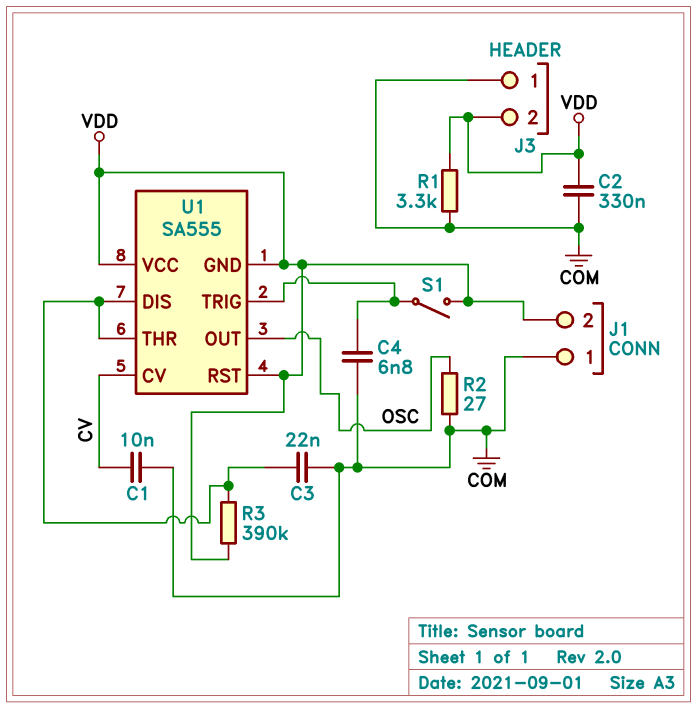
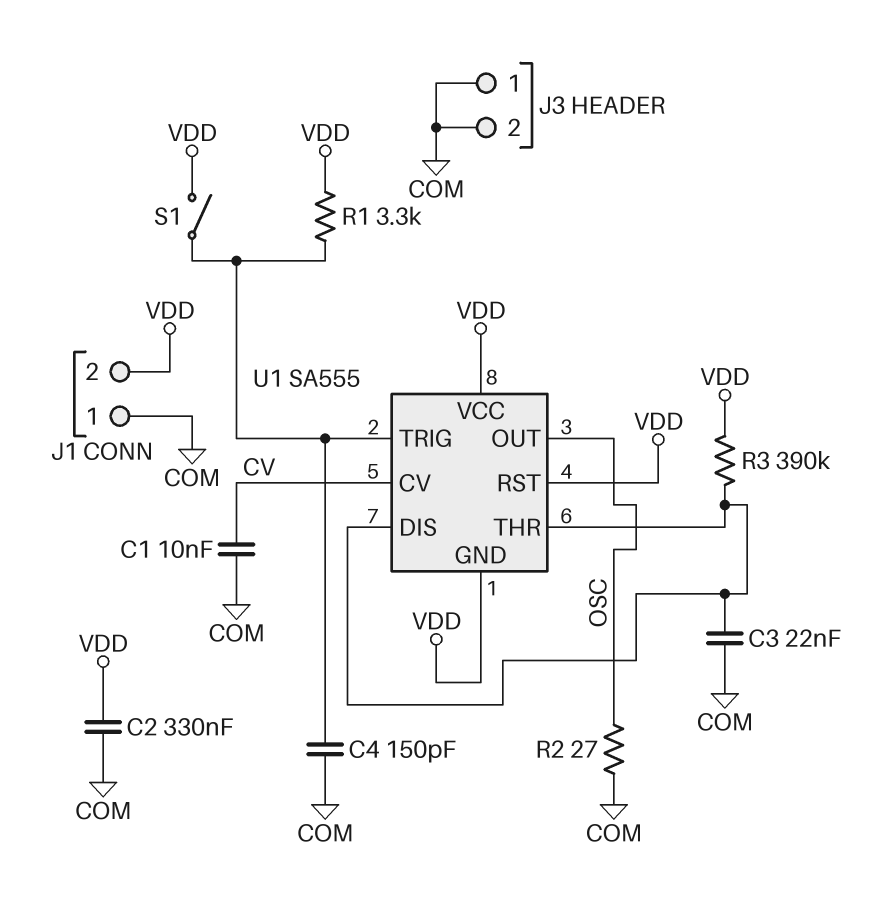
C4: 6.8nF (COM, U1/TRIG) -> 150pF (COM, U1/TRIG)
J3 pin 2: VDD -> COM
R1: 3.3k (COM, VDD) -> 3.3k (U1/TRIG, VDD)

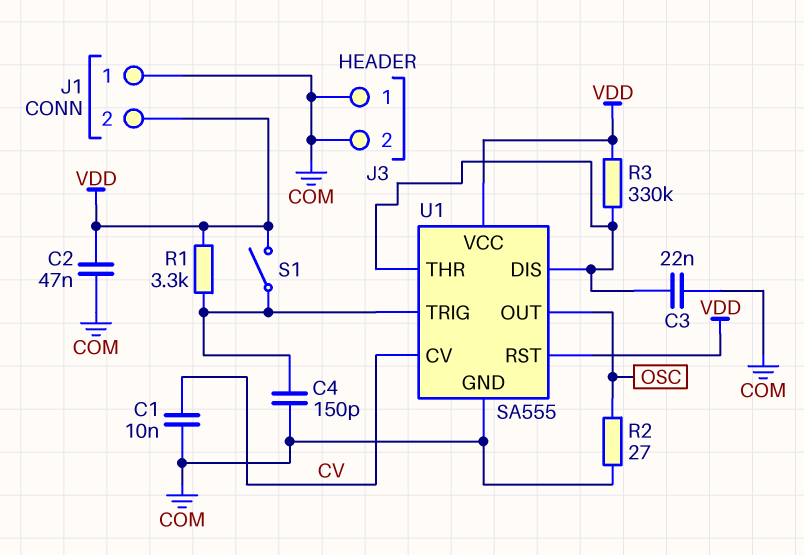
C2: 330nF (COM, VDD) -> 47nF (COM, VDD)
R3: 390k (U1/DIS, VDD) -> 330k (U1/DIS, VDD)
U1 pin GND: VDD -> COM

